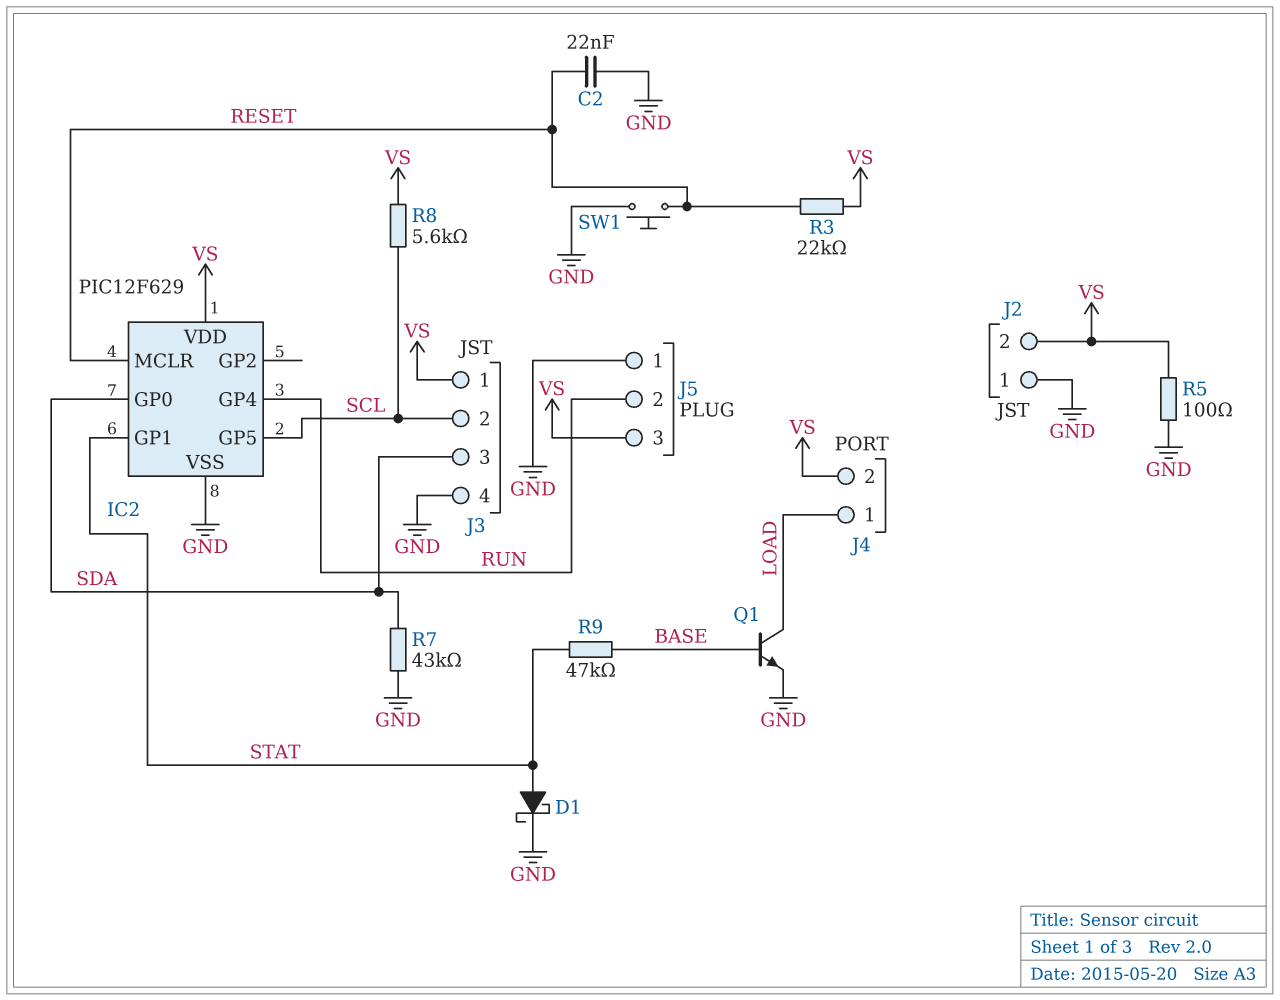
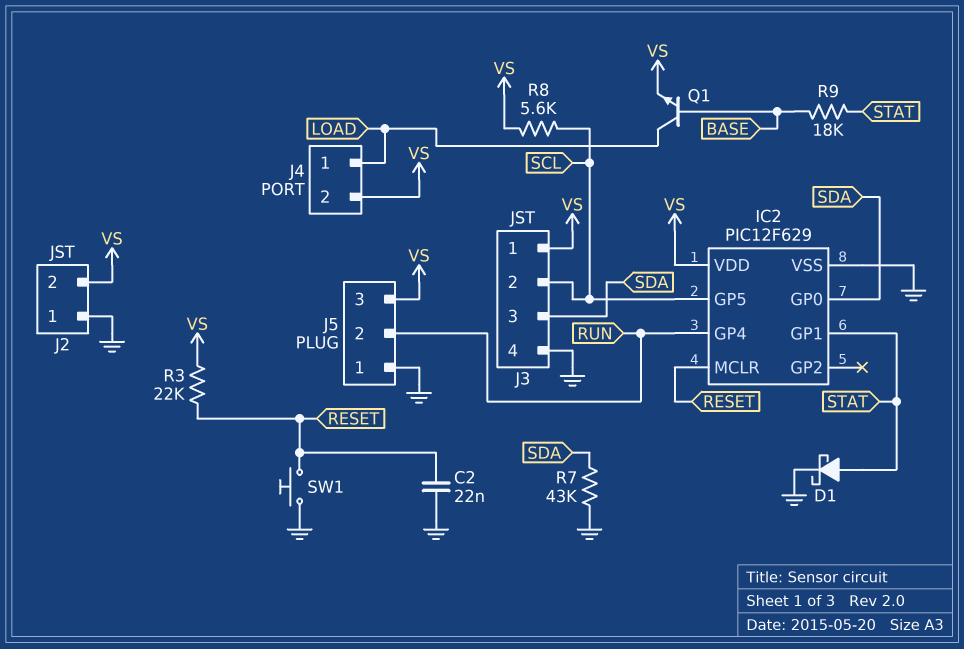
Q1: NPN (B BASE, C LOAD, E GND) -> NPN (B BASE, C LOAD, E VS)
R5: 100 (GND, VS) -> none
R9: 47k (BASE, STAT) -> 18k (BASE, STAT)

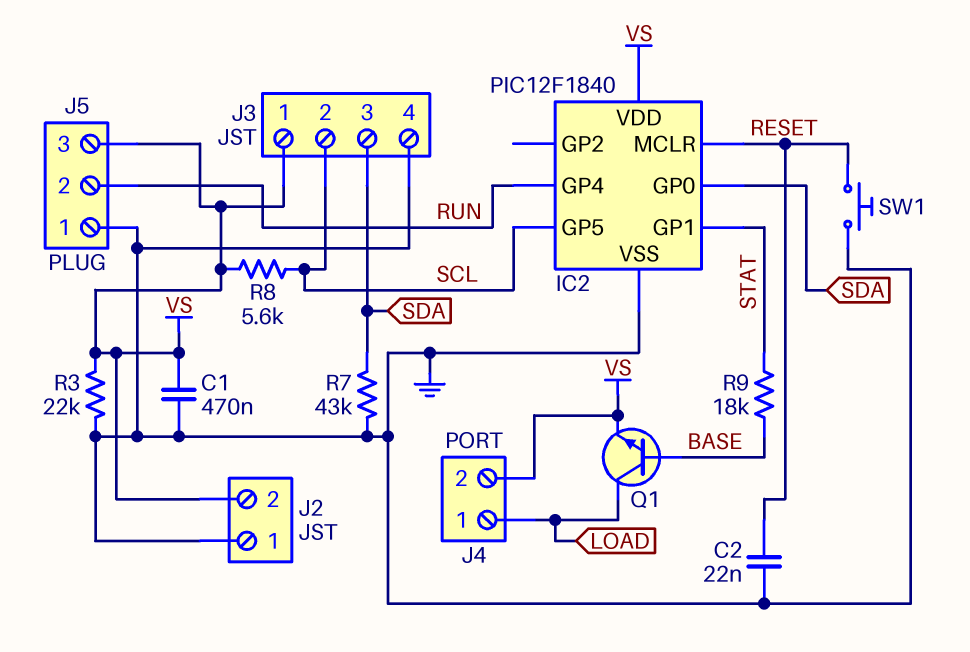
C1: none -> 470nF (GND, VS)
D1: schottky (A STAT, K GND) -> none
IC2: PIC12F629 -> PIC12F1840
R3: 22k (RESET, VS) -> 22k (GND, VS)

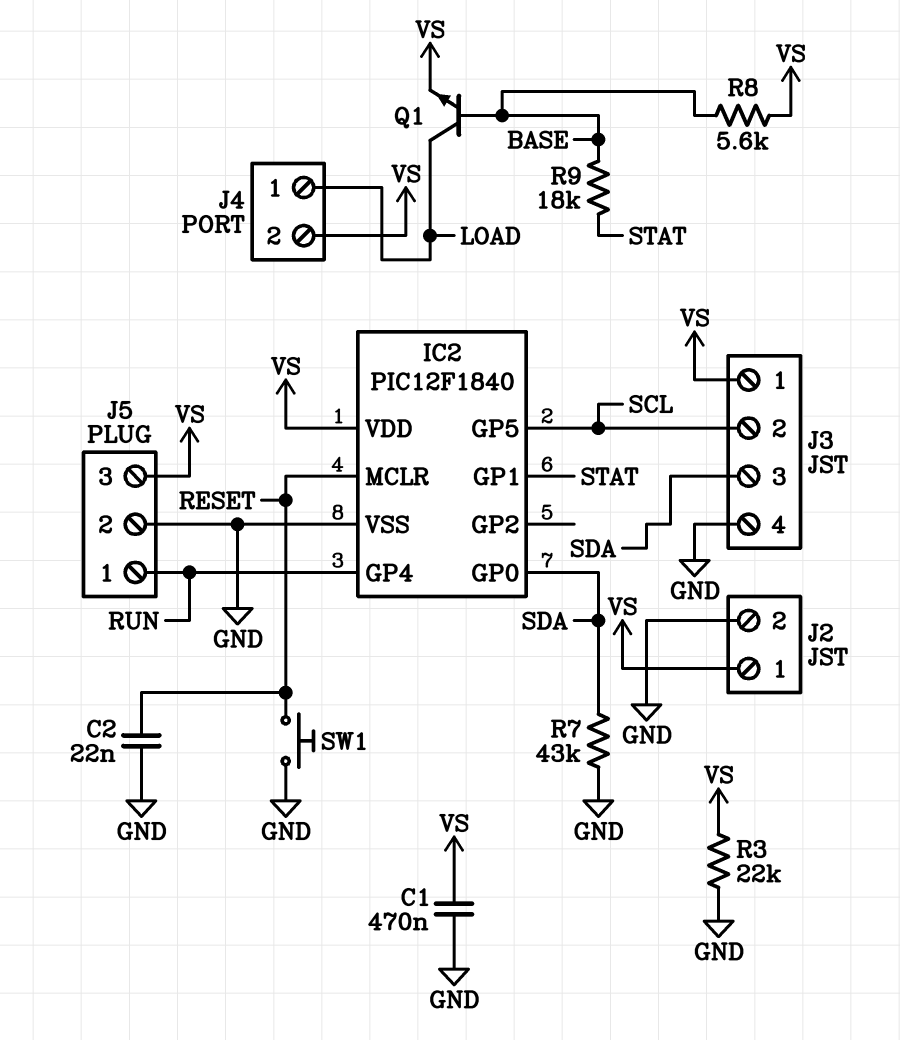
J2 pin 1: GND -> VS
J2 pin 2: VS -> GND
J5 pin 1: GND -> RUN
J5 pin 2: RUN -> GND
R8: 5.6k (SCL, VS) -> 5.6k (BASE, VS)

